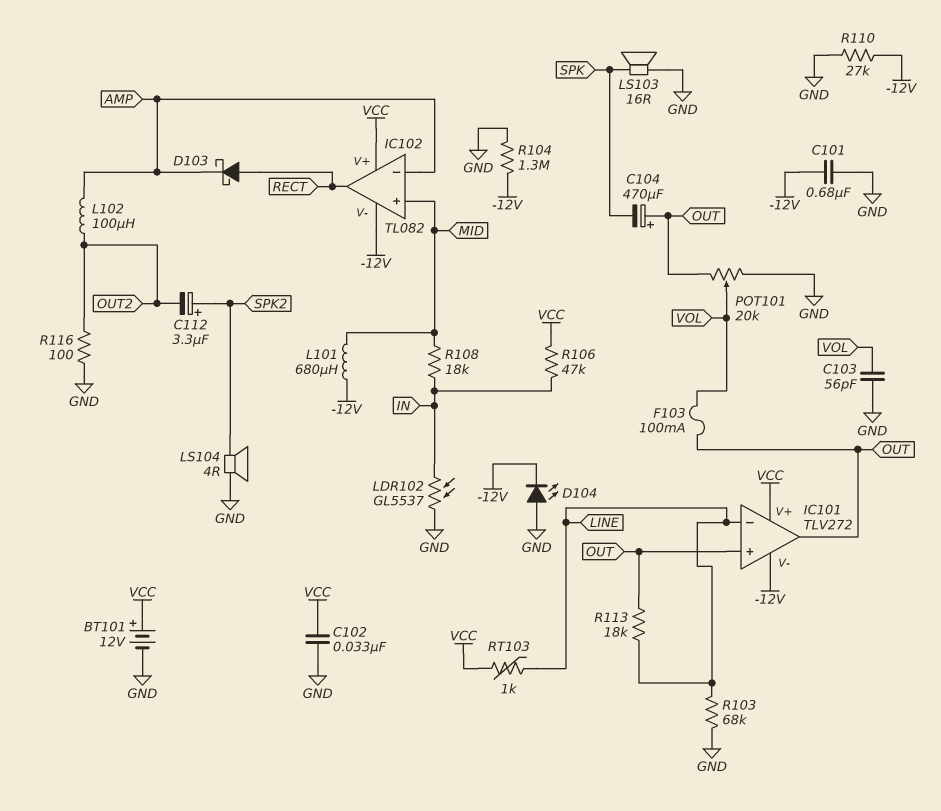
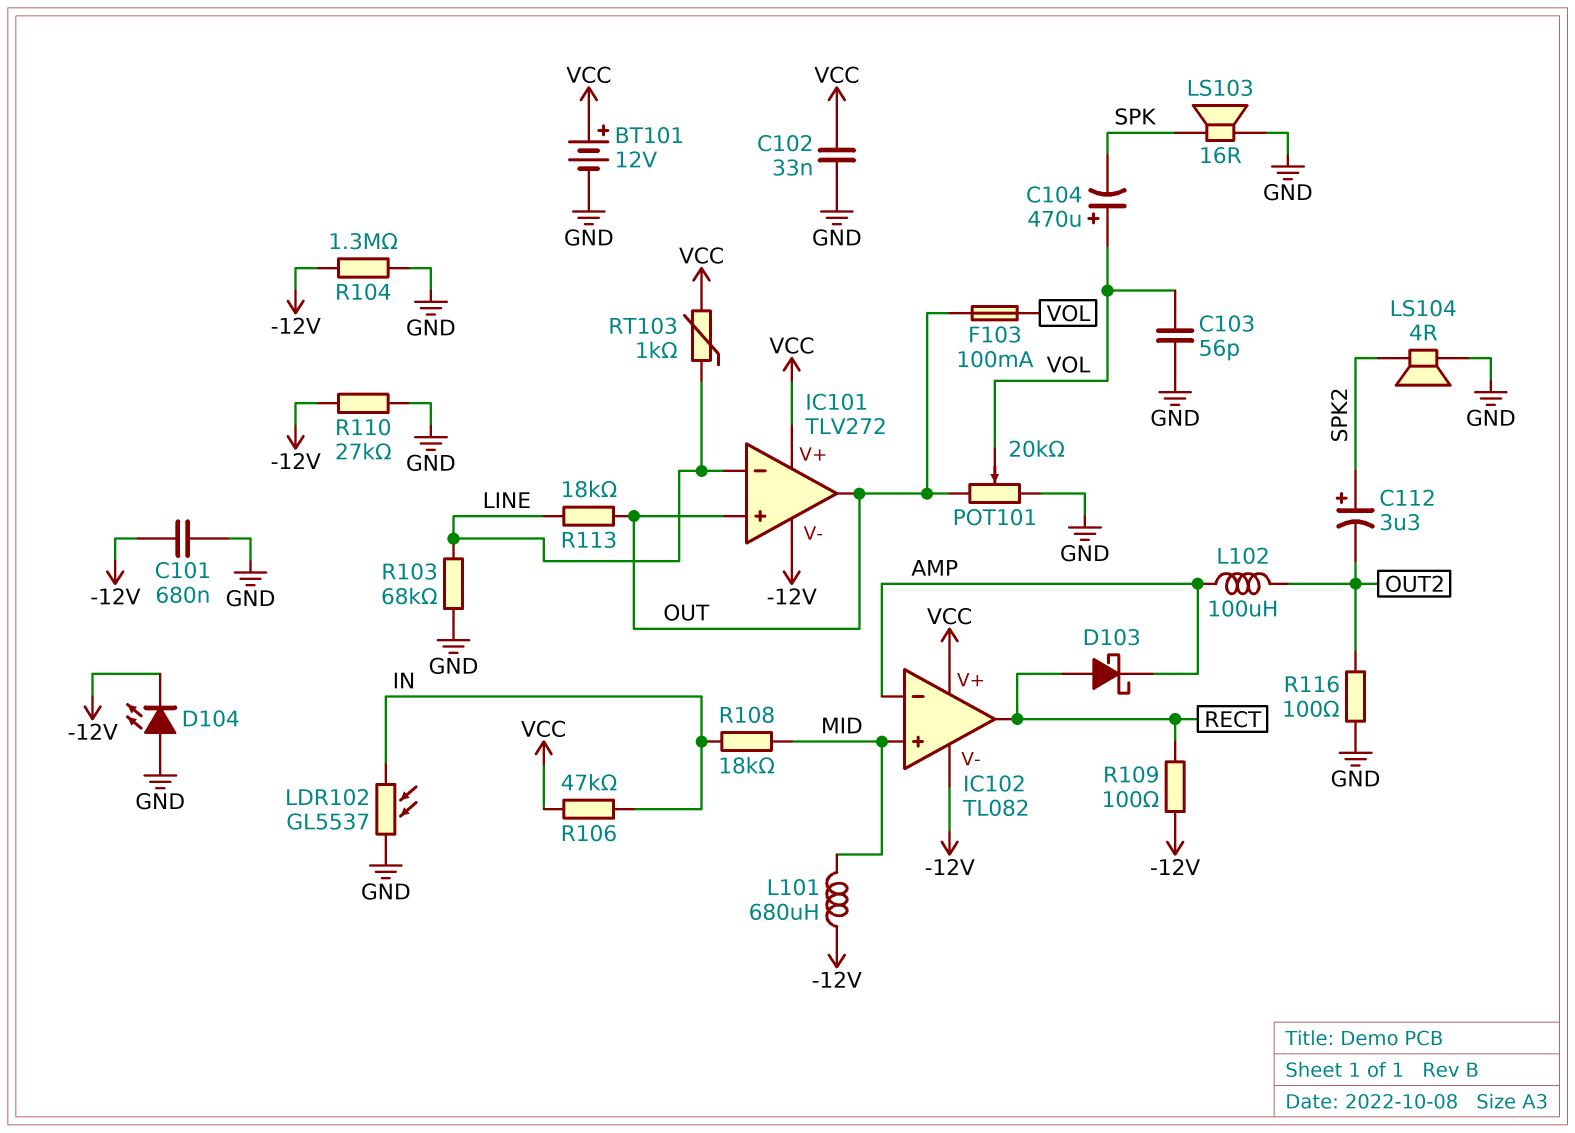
C104: 470uF (plus OUT, minus SPK) -> 470uF (plus VOL, minus SPK)
R109: none -> 100 (-12V, RECT)

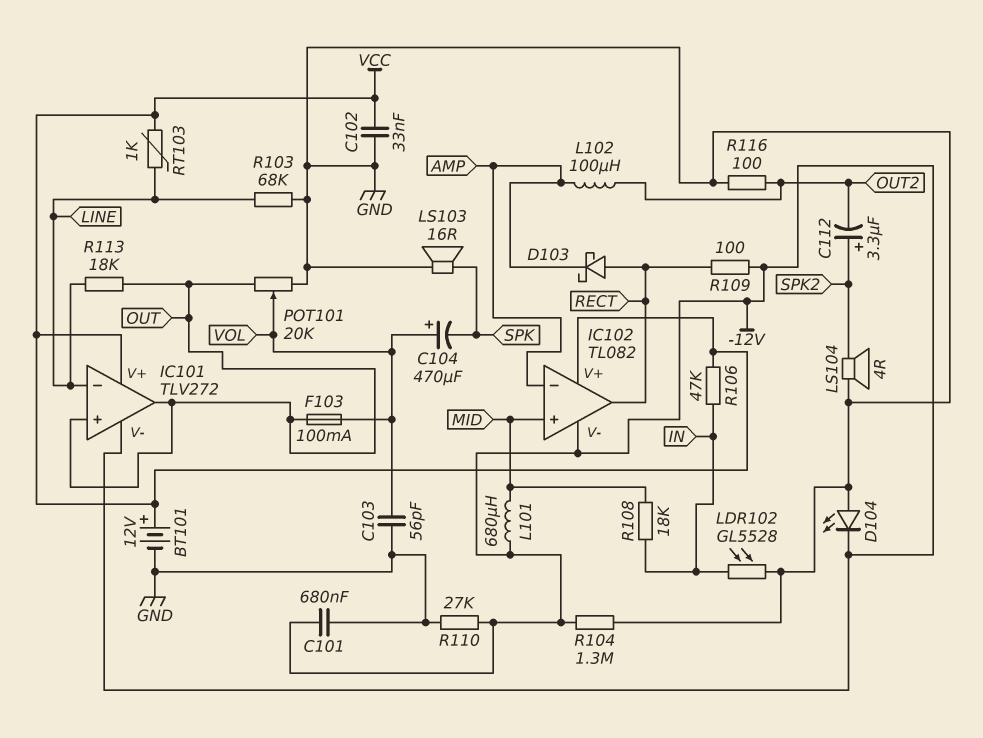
LDR102: GL5537 (GND, IN) -> GL5528 (GND, IN)

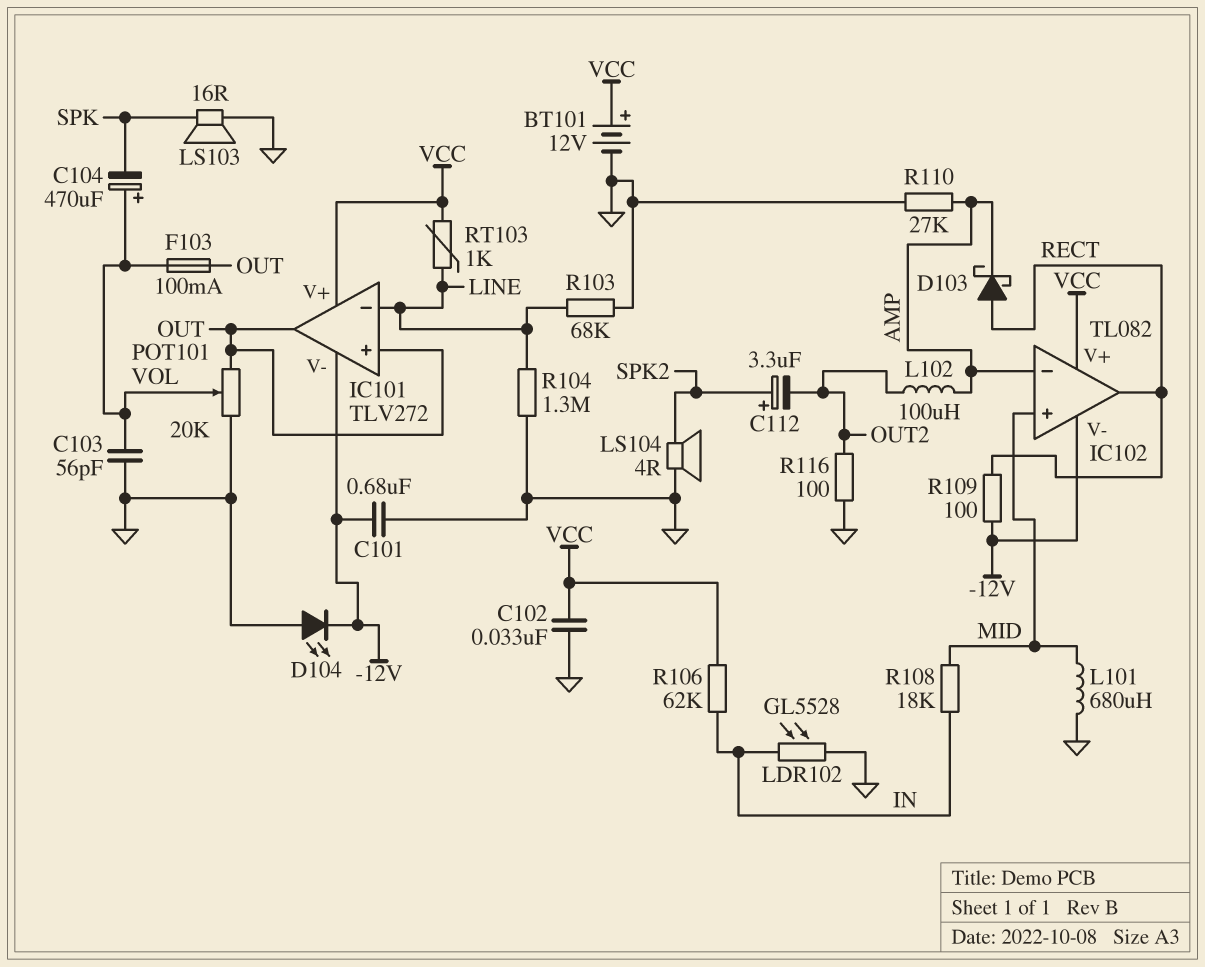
L101: 680uH (-12V, MID) -> 680uH (GND, MID)
R104: 1.3M (-12V, GND) -> 1.3M (GND, LINE)
R106: 47k (IN, VCC) -> 62k (IN, VCC)
R110: 27k (-12V, GND) -> 27k (AMP, GND)
R113: 18k (LINE, OUT) -> none

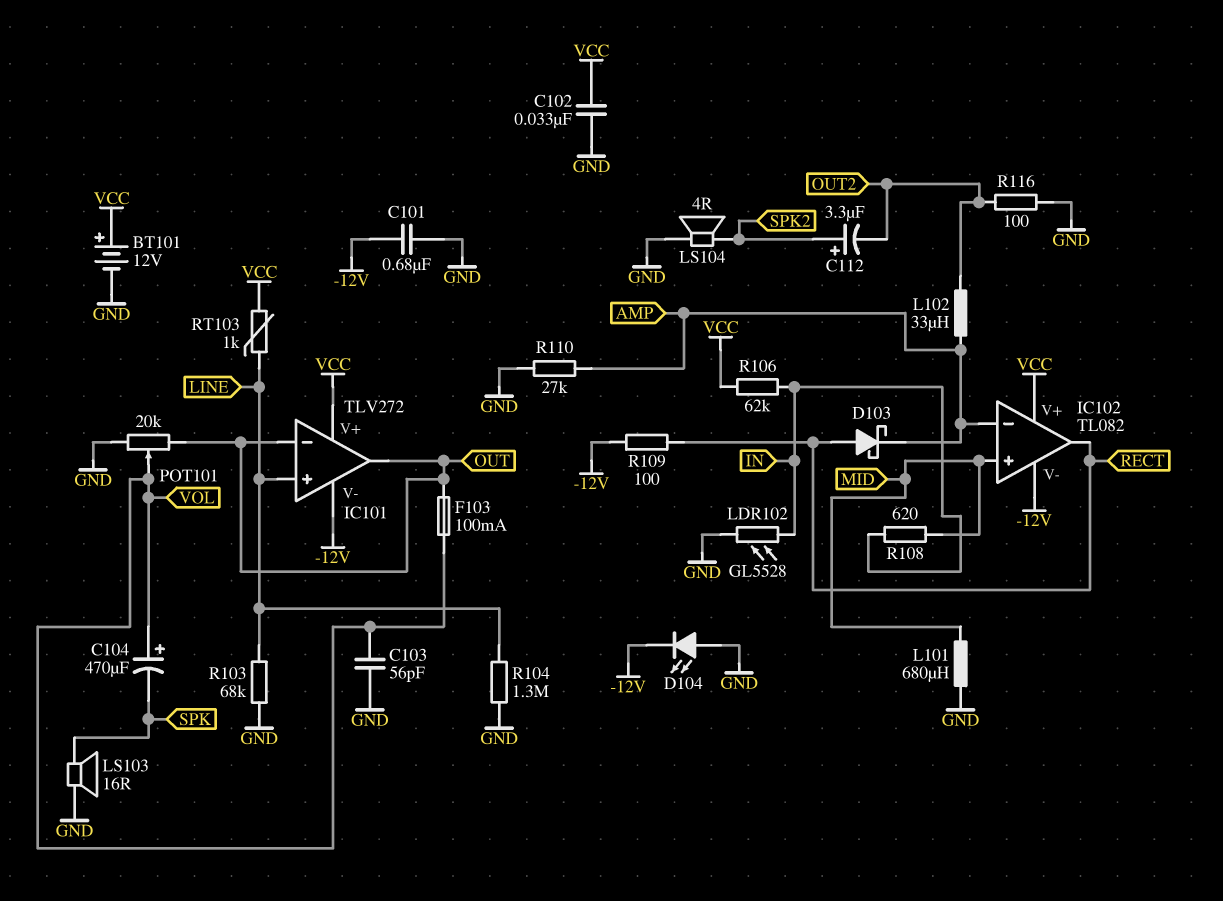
IC101 pin in+: OUT -> LINE
IC101 pin in-: LINE -> OUT
L102: 100uH (AMP, OUT2) -> 33uH (AMP, OUT2)
R108: 18k (IN, MID) -> 620 (IN, MID)

